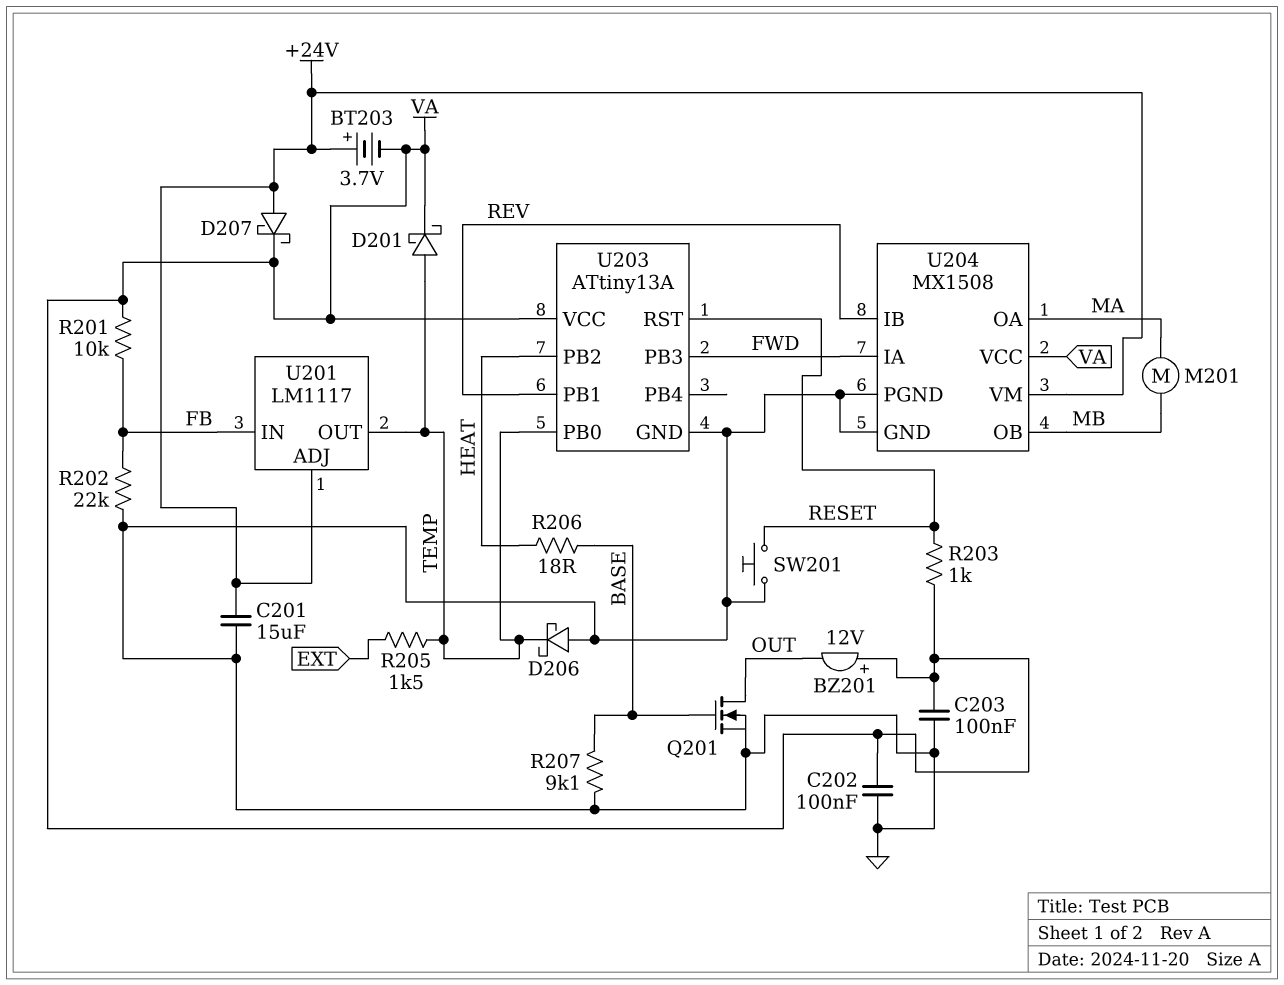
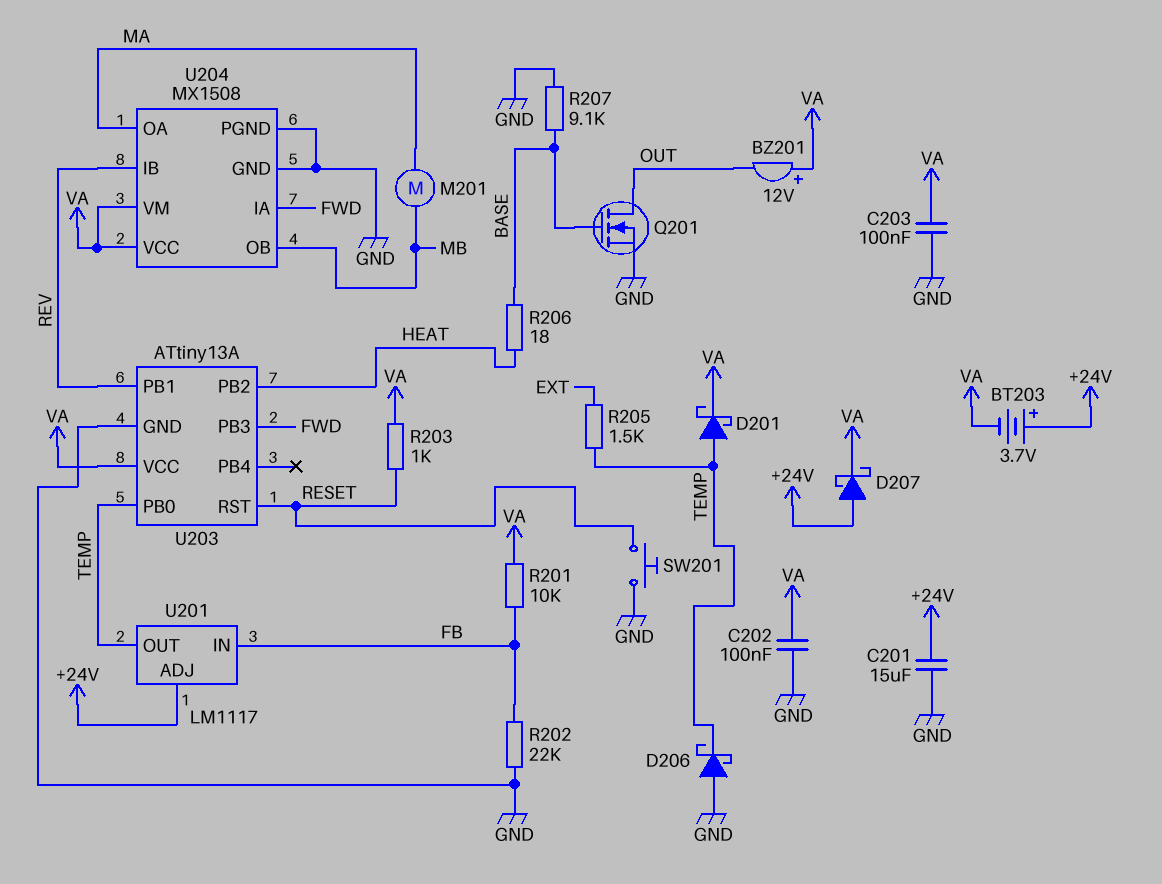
U204 pin VM: +24V -> VA

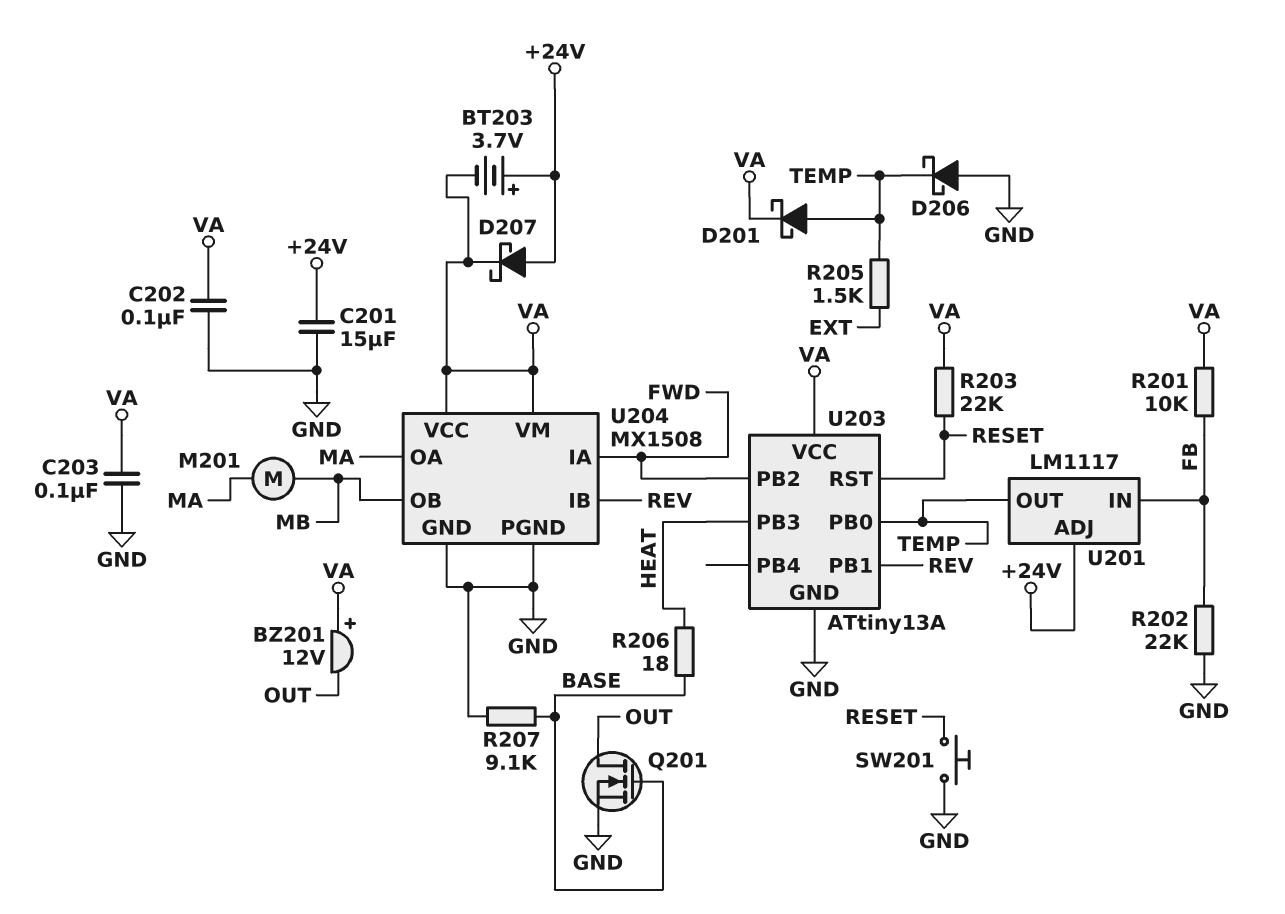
R203: 1k (RESET, VA) -> 22k (RESET, VA)
U203 pin PB2: HEAT -> FWD
U203 pin PB3: FWD -> HEAT

